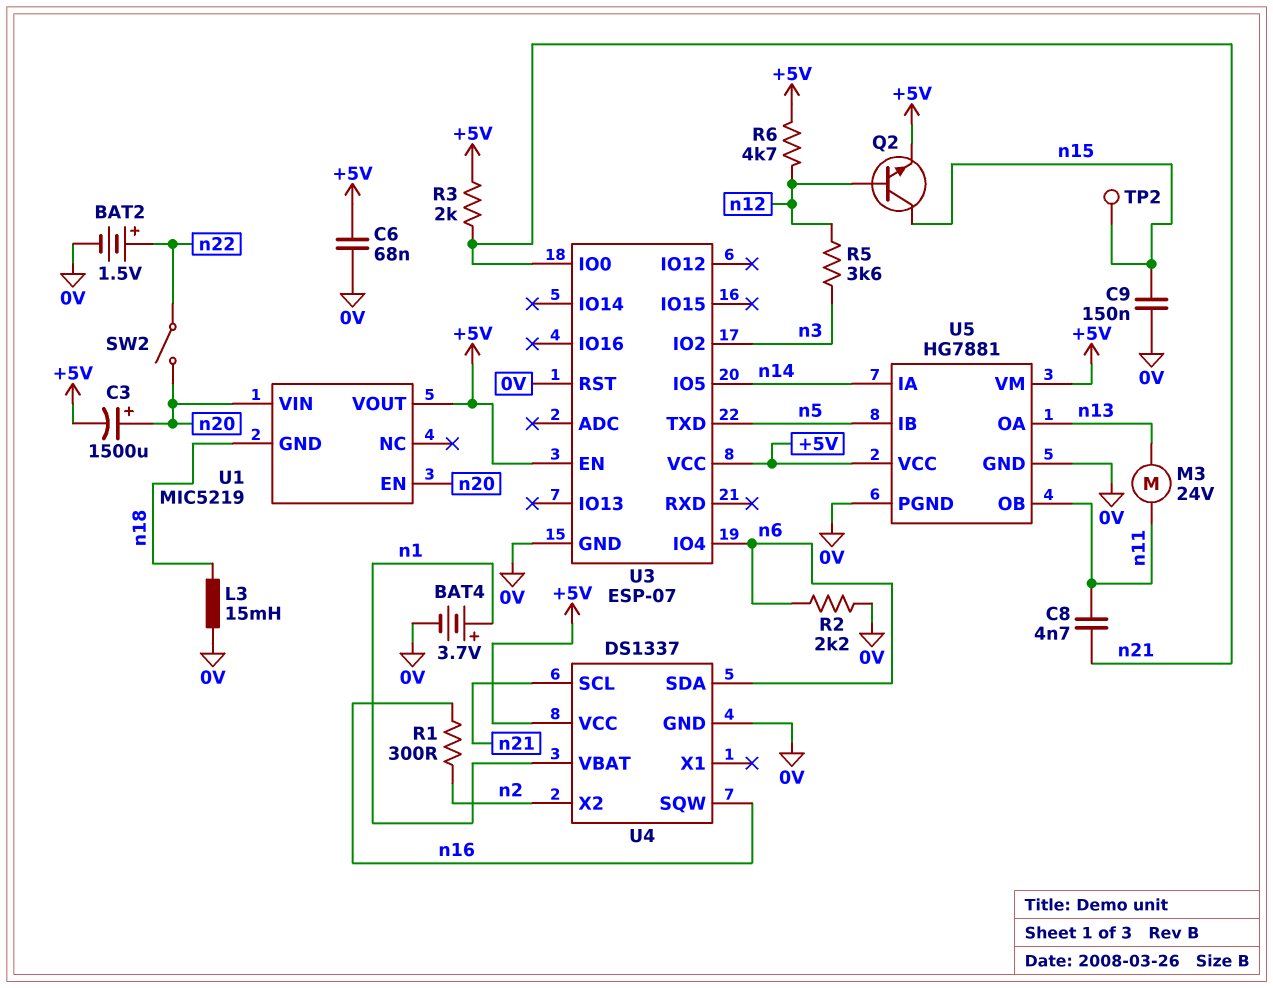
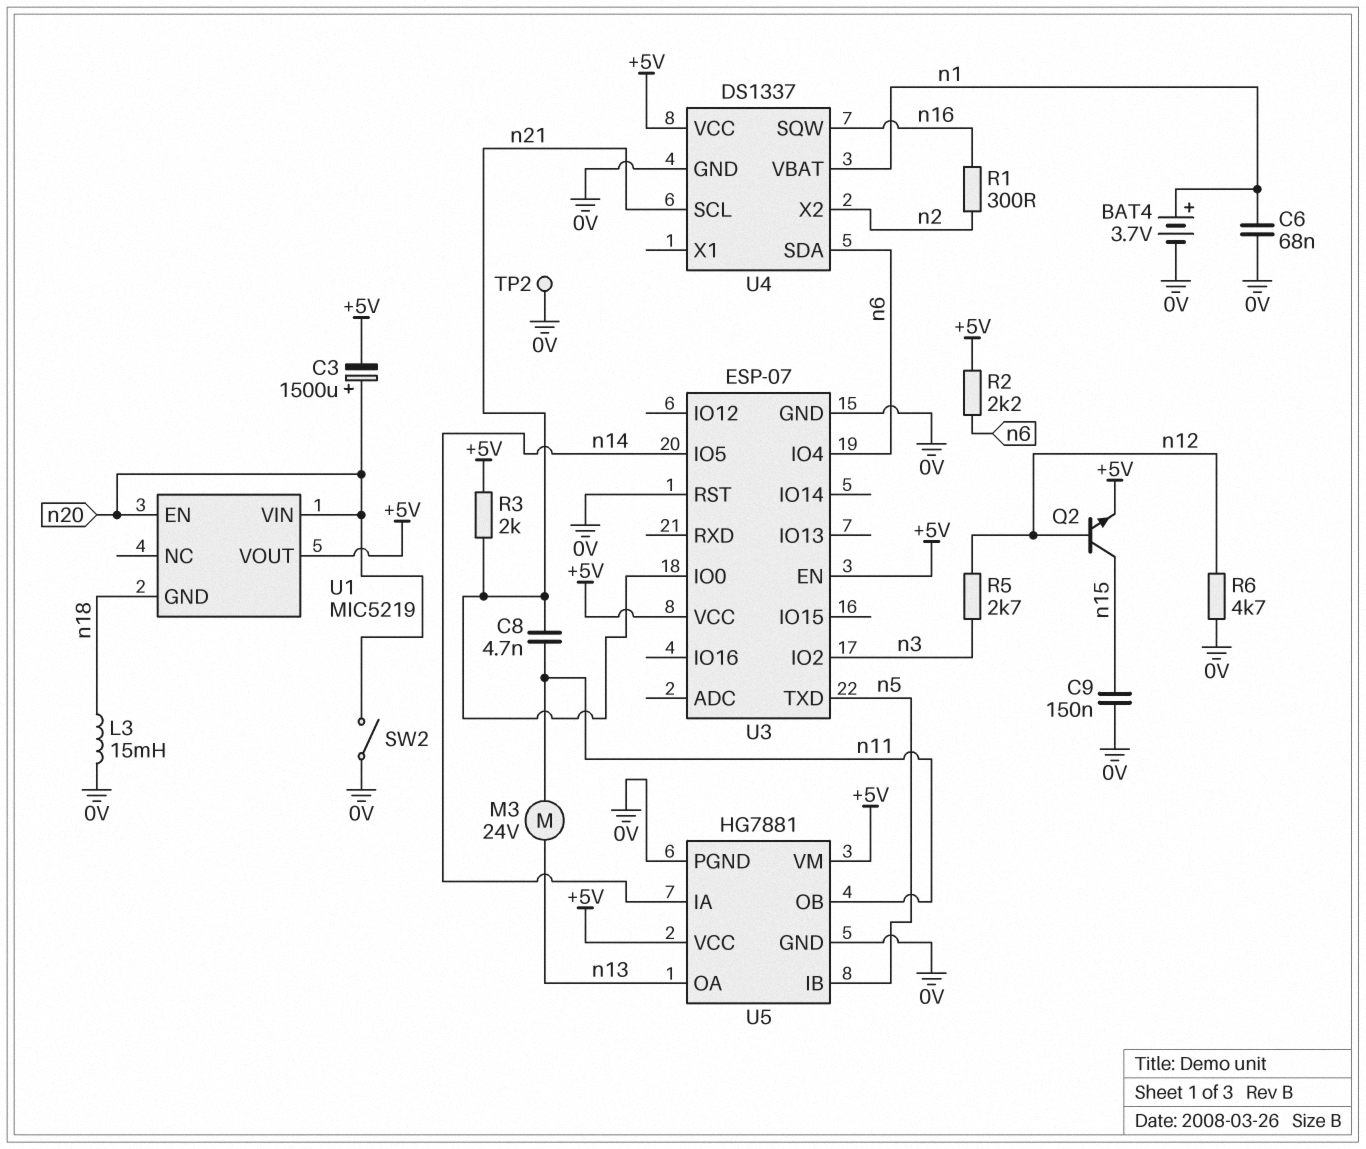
BAT2: 1.5V (plus n22, minus 0V) -> none
C6: 68nF (+5V, 0V) -> 68nF (0V, n1)
R2: 2.2k (0V, n6) -> 2.2k (+5V, n6)
R5: 3.6k (n3, n12) -> 2.7k (n3, n12)
R6: 4.7k (+5V, n12) -> 4.7k (0V, n12)
SW2: switch (n20, n22) -> switch (0V, n20)
TP2: test point (n15) -> test point (0V)

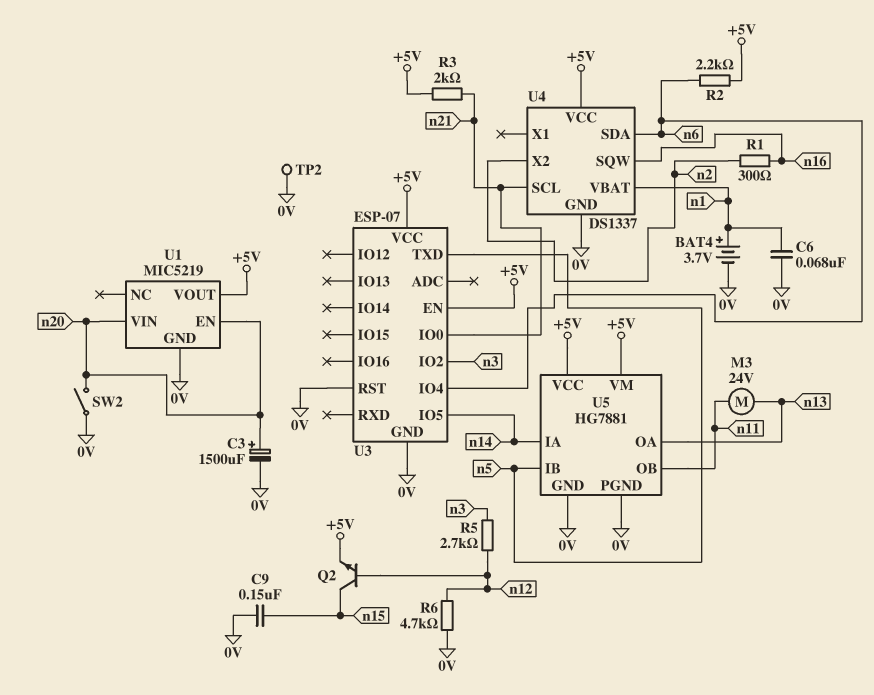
C3: 1500uF (plus n20, minus +5V) -> 1500uF (plus n20, minus 0V)
C8: 4.7nF (n11, n21) -> none
L3: 15mH (0V, n18) -> none
U1 pin GND: n18 -> 0V

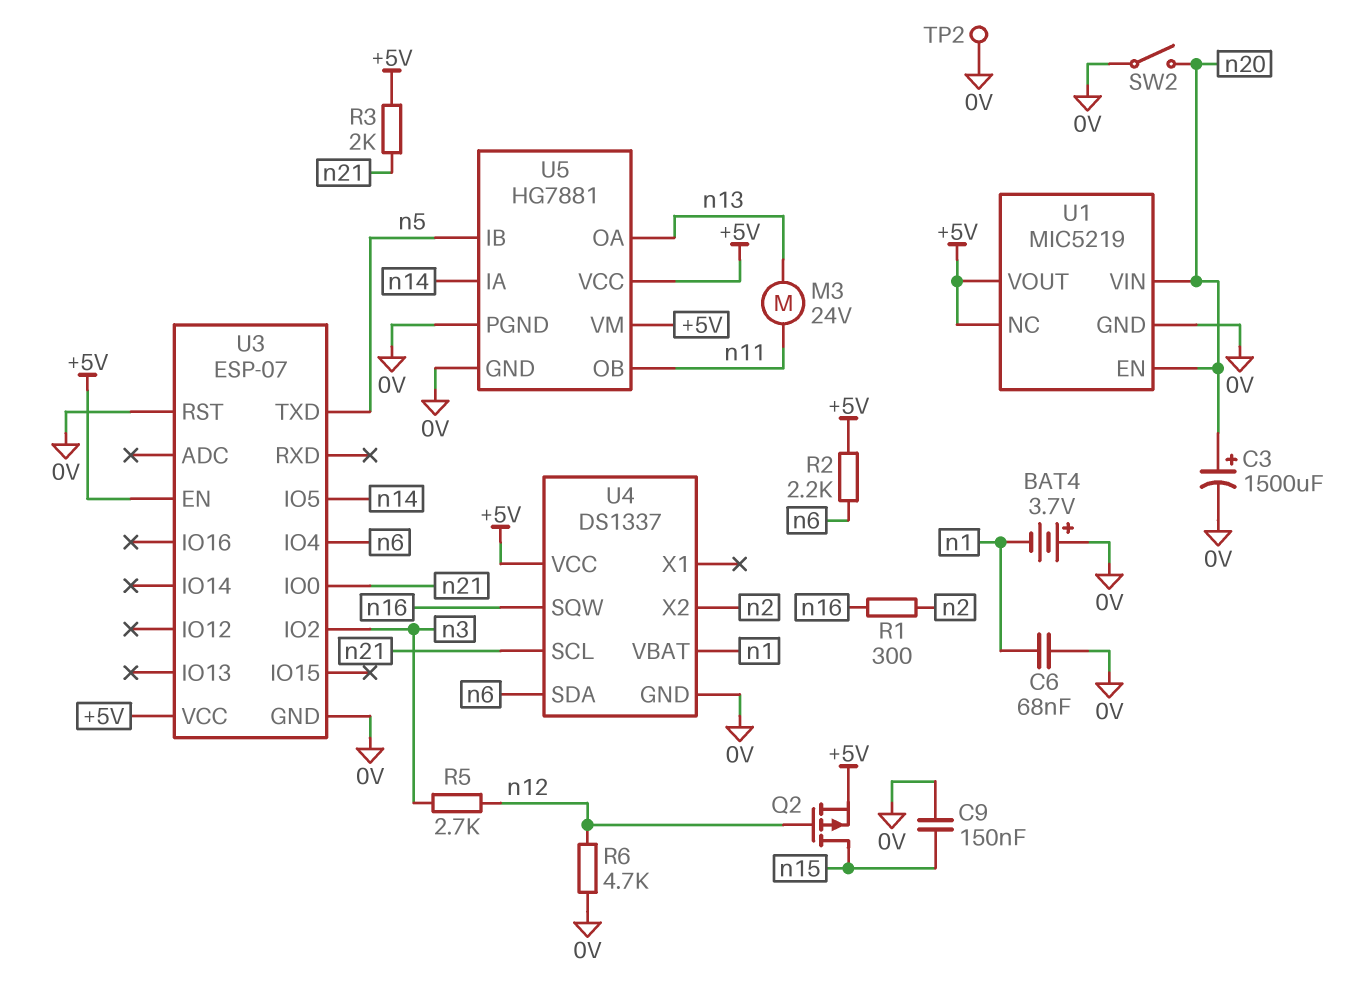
BAT4: 3.7V (plus n1, minus 0V) -> 3.7V (plus 0V, minus n1)
Q2: NPN (B n12, C n15, E +5V) -> PMOS (G n12, D n15, S +5V)
U1 pin NC: none -> +5V

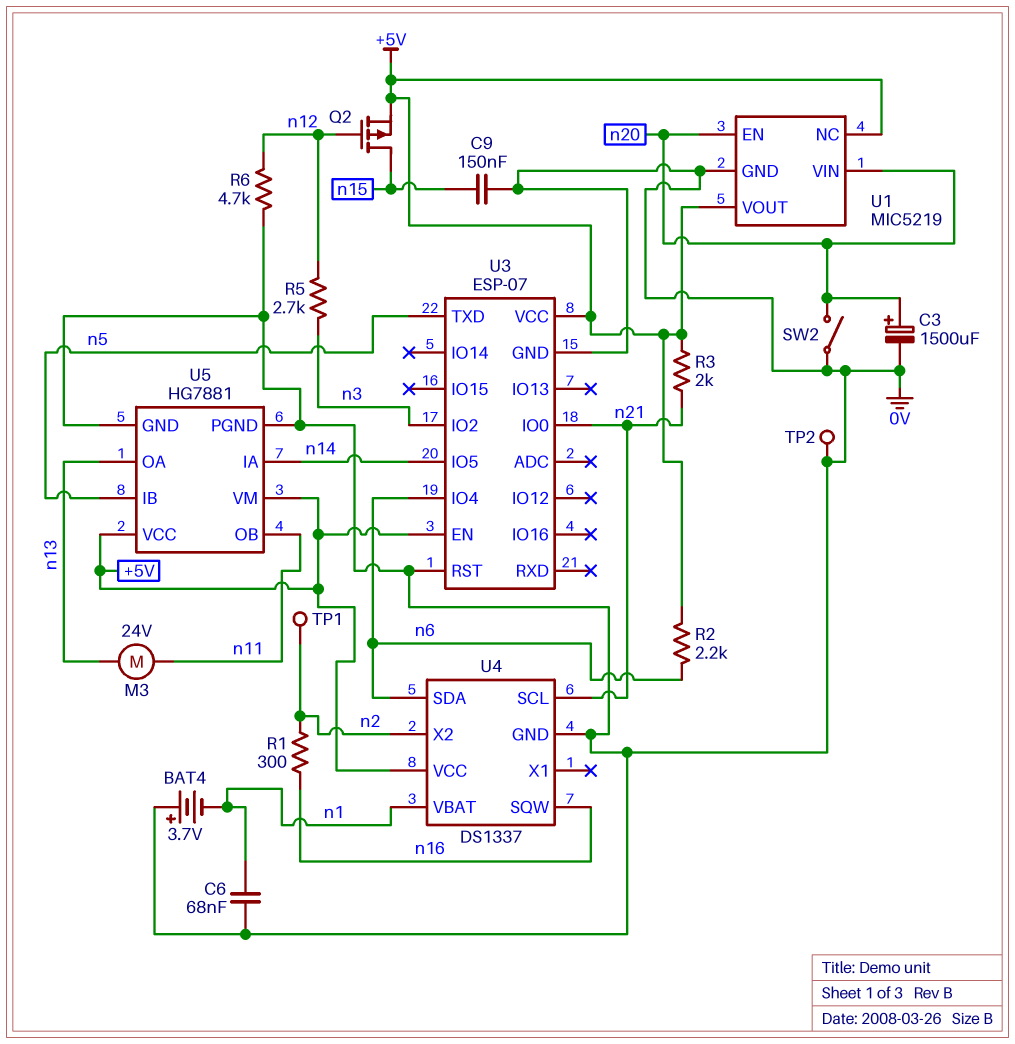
TP1: none -> test point (n2)

